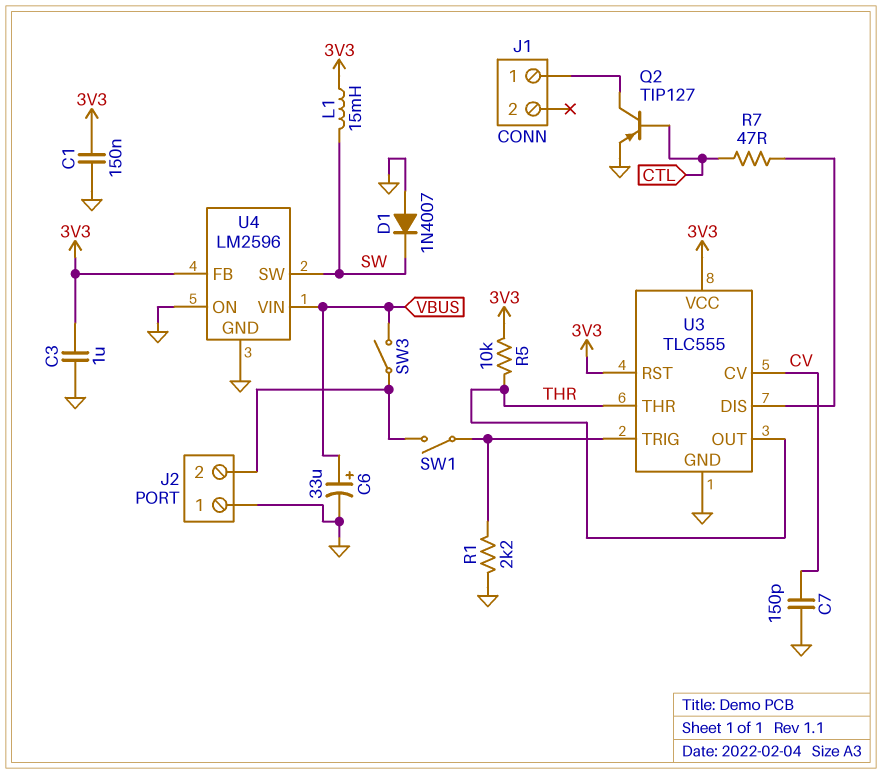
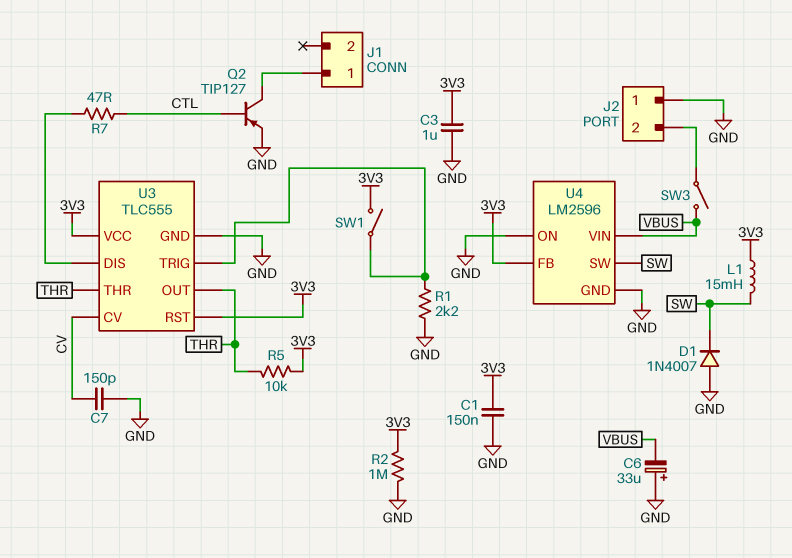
C6: 33uF (plus VBUS, minus GND) -> 33uF (plus GND, minus VBUS)
R2: none -> 1M (3V3, GND)
SW1: switch (J2/2, U3/TRIG) -> switch (3V3, U3/TRIG)

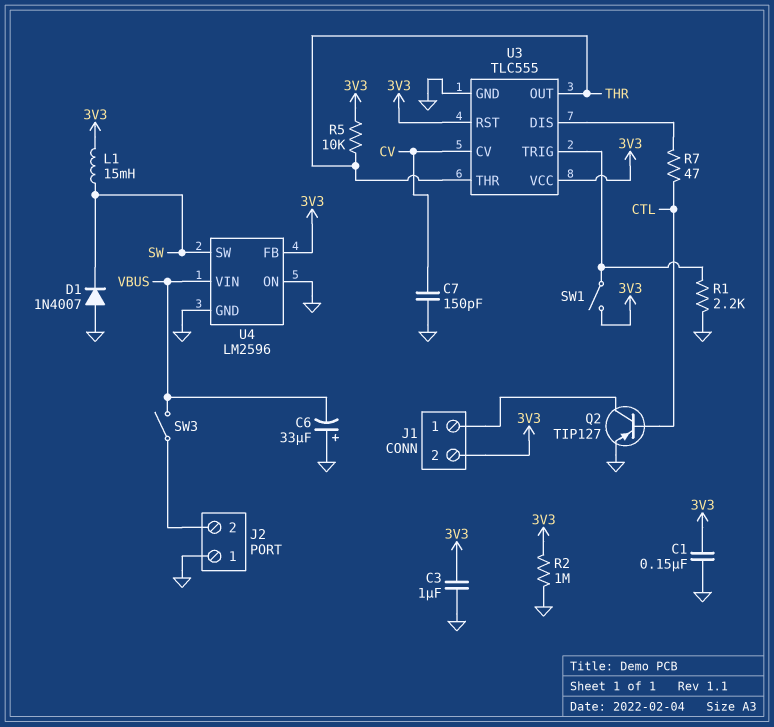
J1 pin 2: none -> 3V3

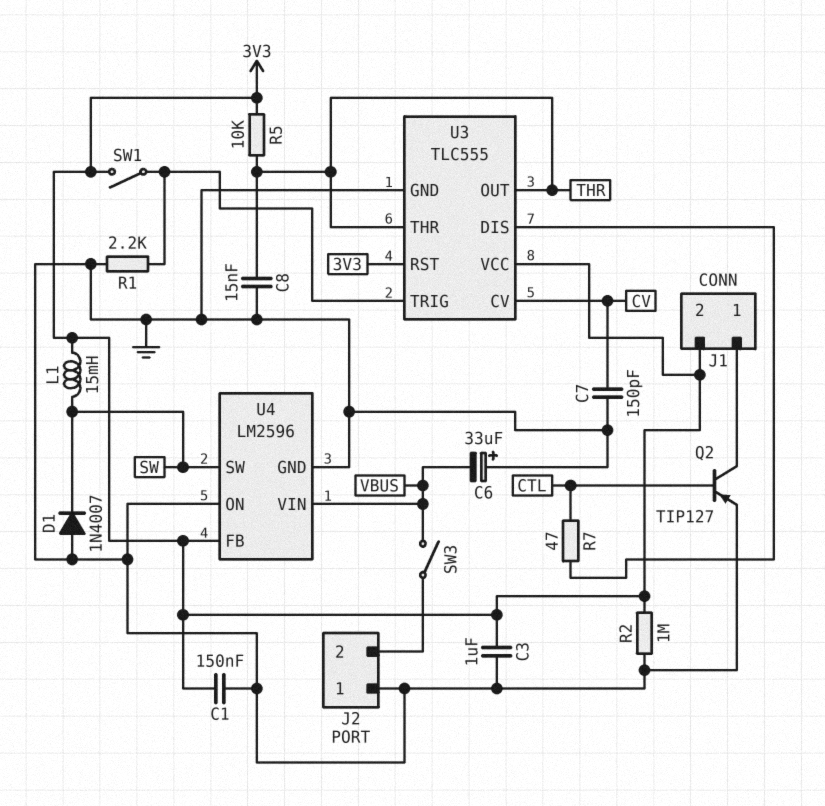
C8: none -> 15nF (GND, THR)

